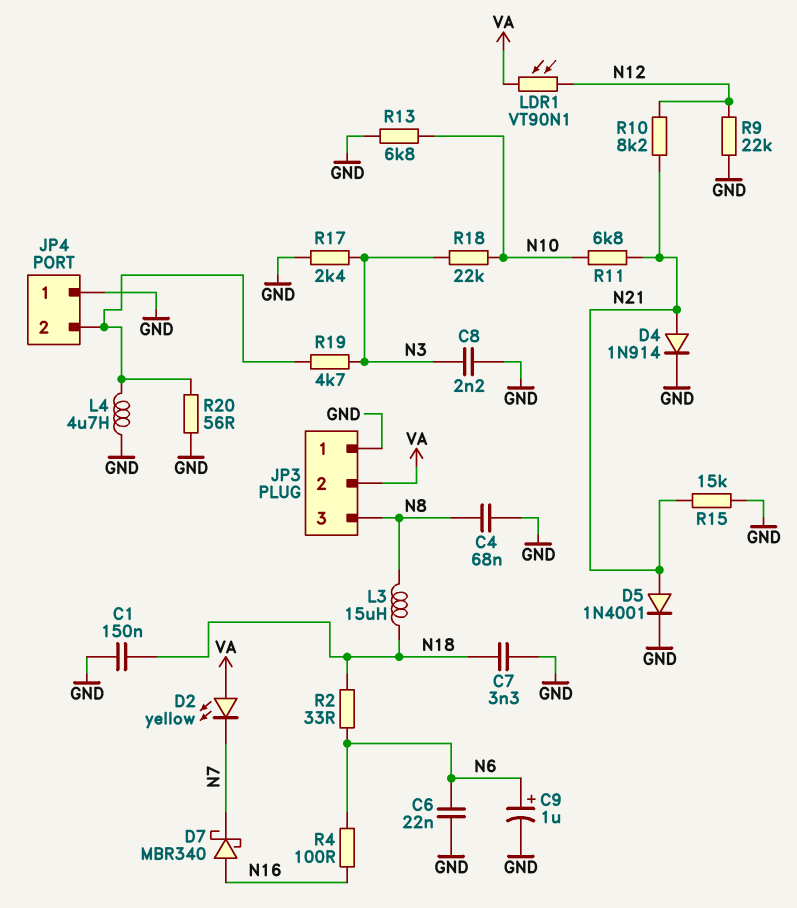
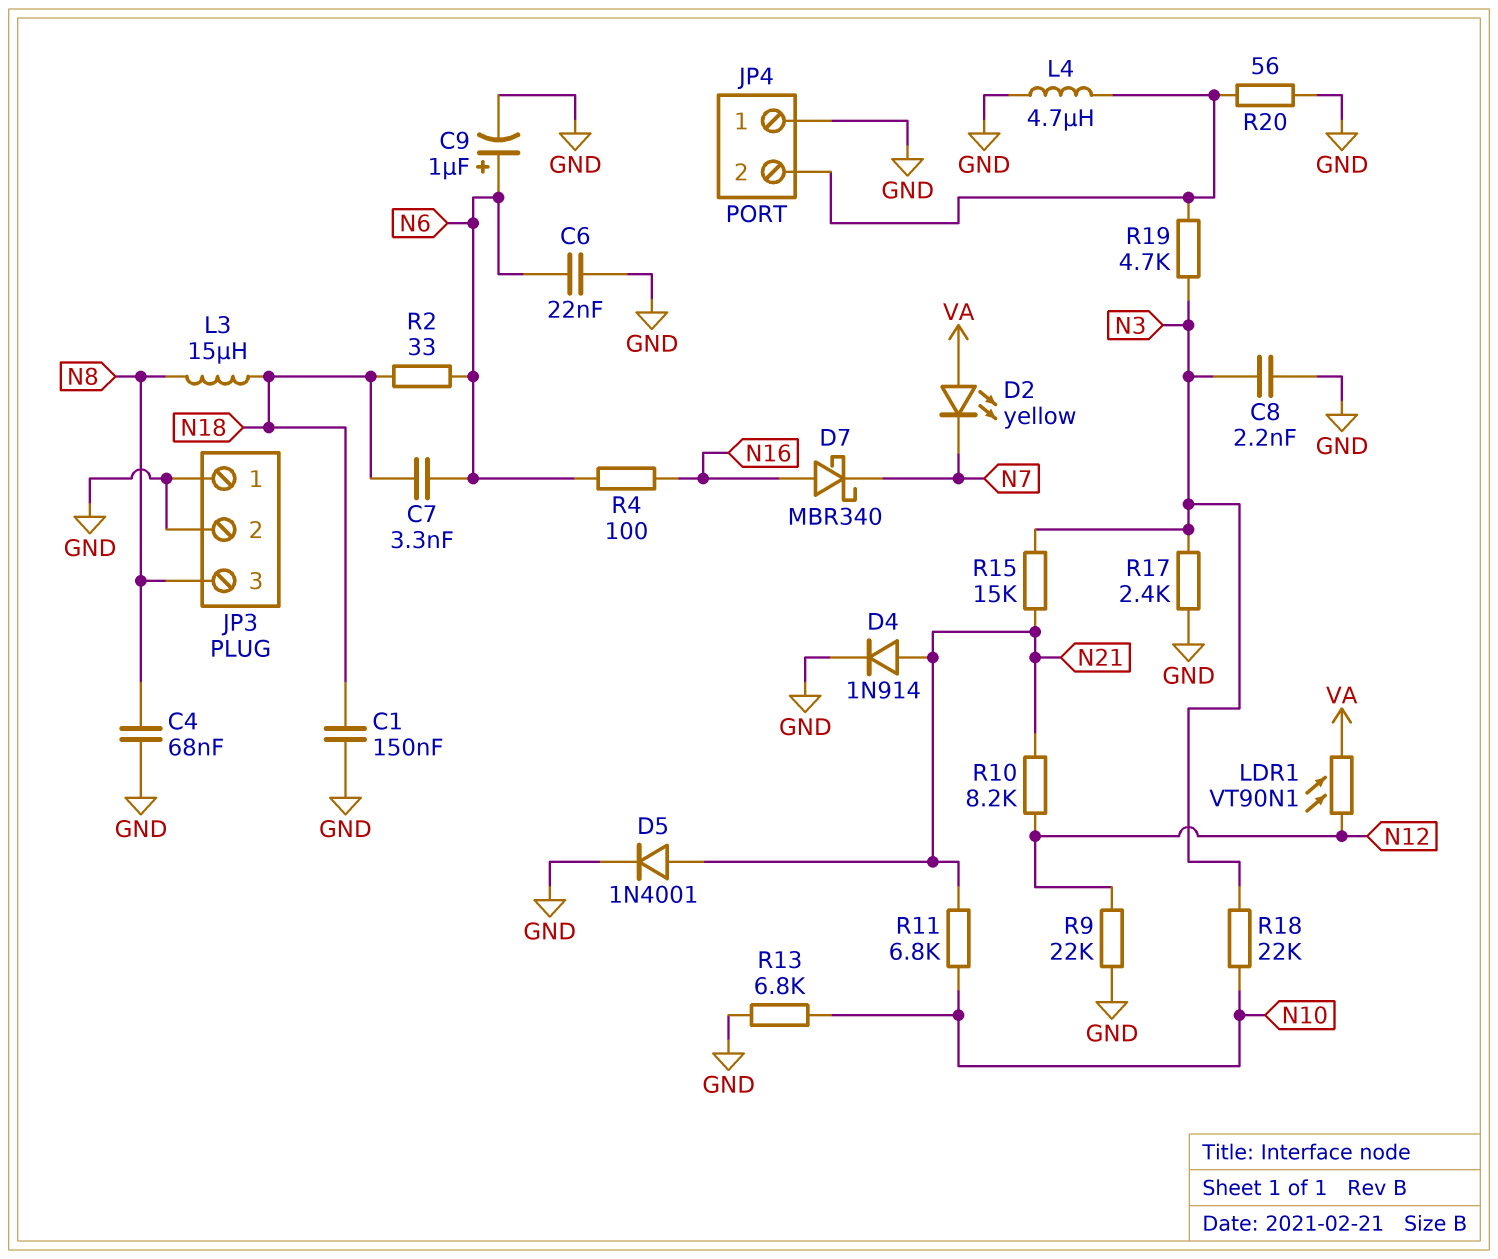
C7: 3.3nF (GND, N18) -> 3.3nF (N6, N18)
JP3 pin 2: VA -> GND
R15: 15k (GND, N21) -> 15k (N3, N21)

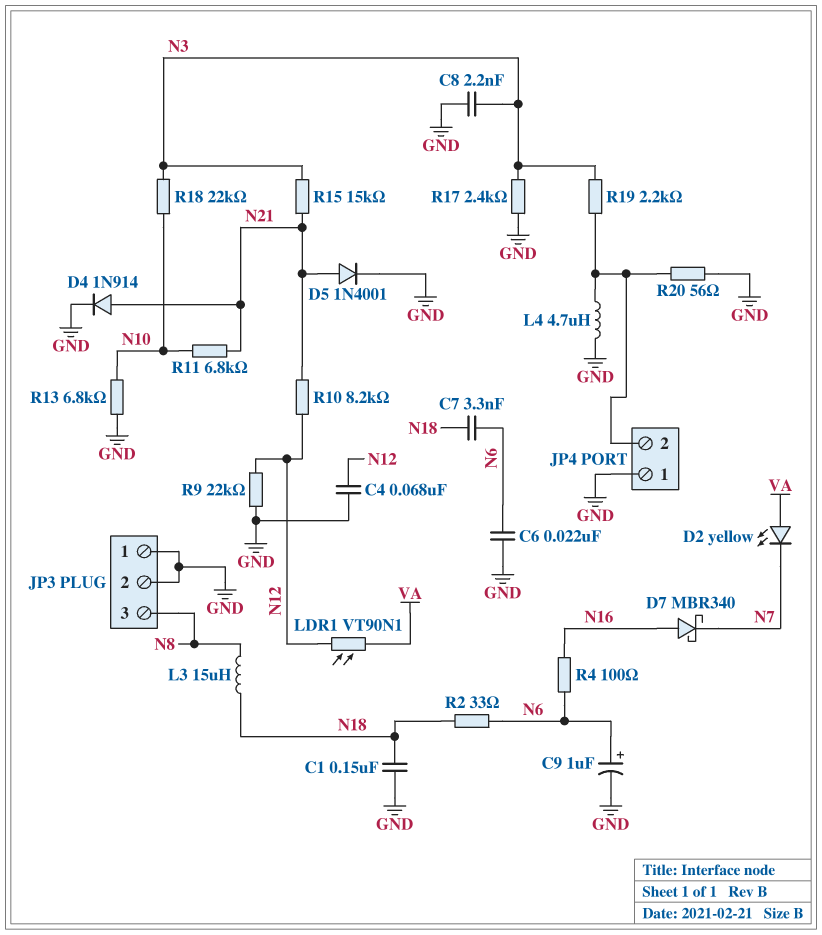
C4: 68nF (GND, N8) -> 68nF (GND, N12)
R19: 4.7k (JP4/2, N3) -> 2.2k (JP4/2, N3)

